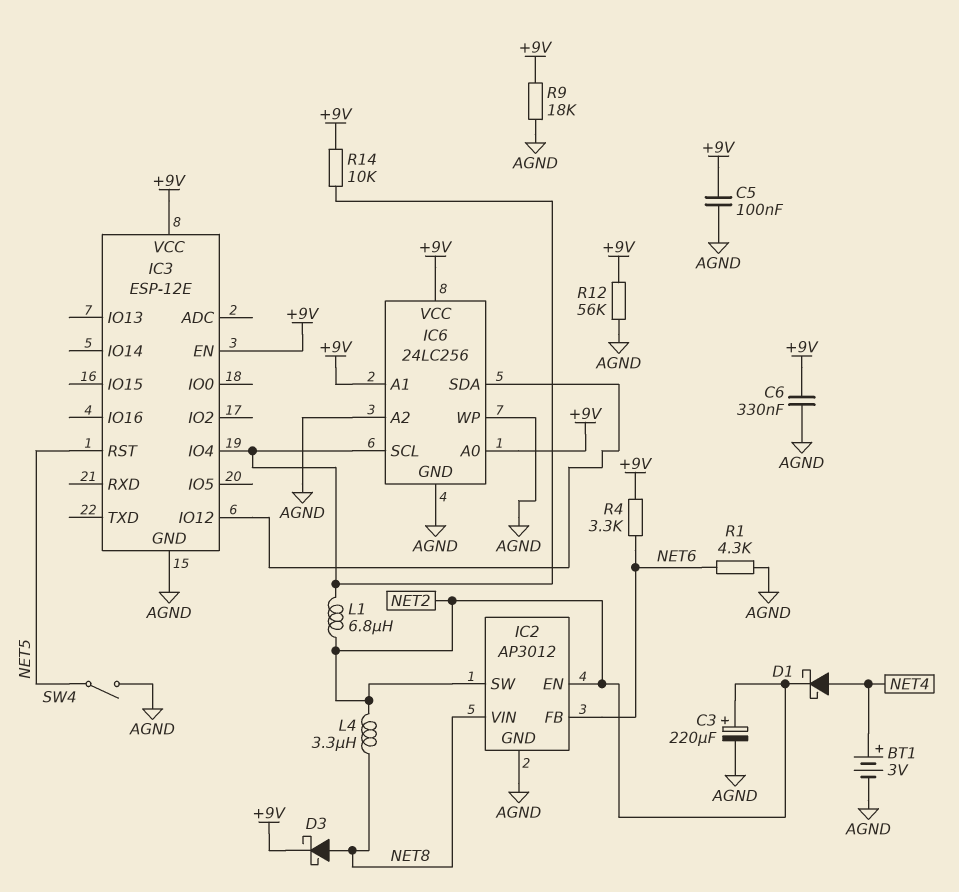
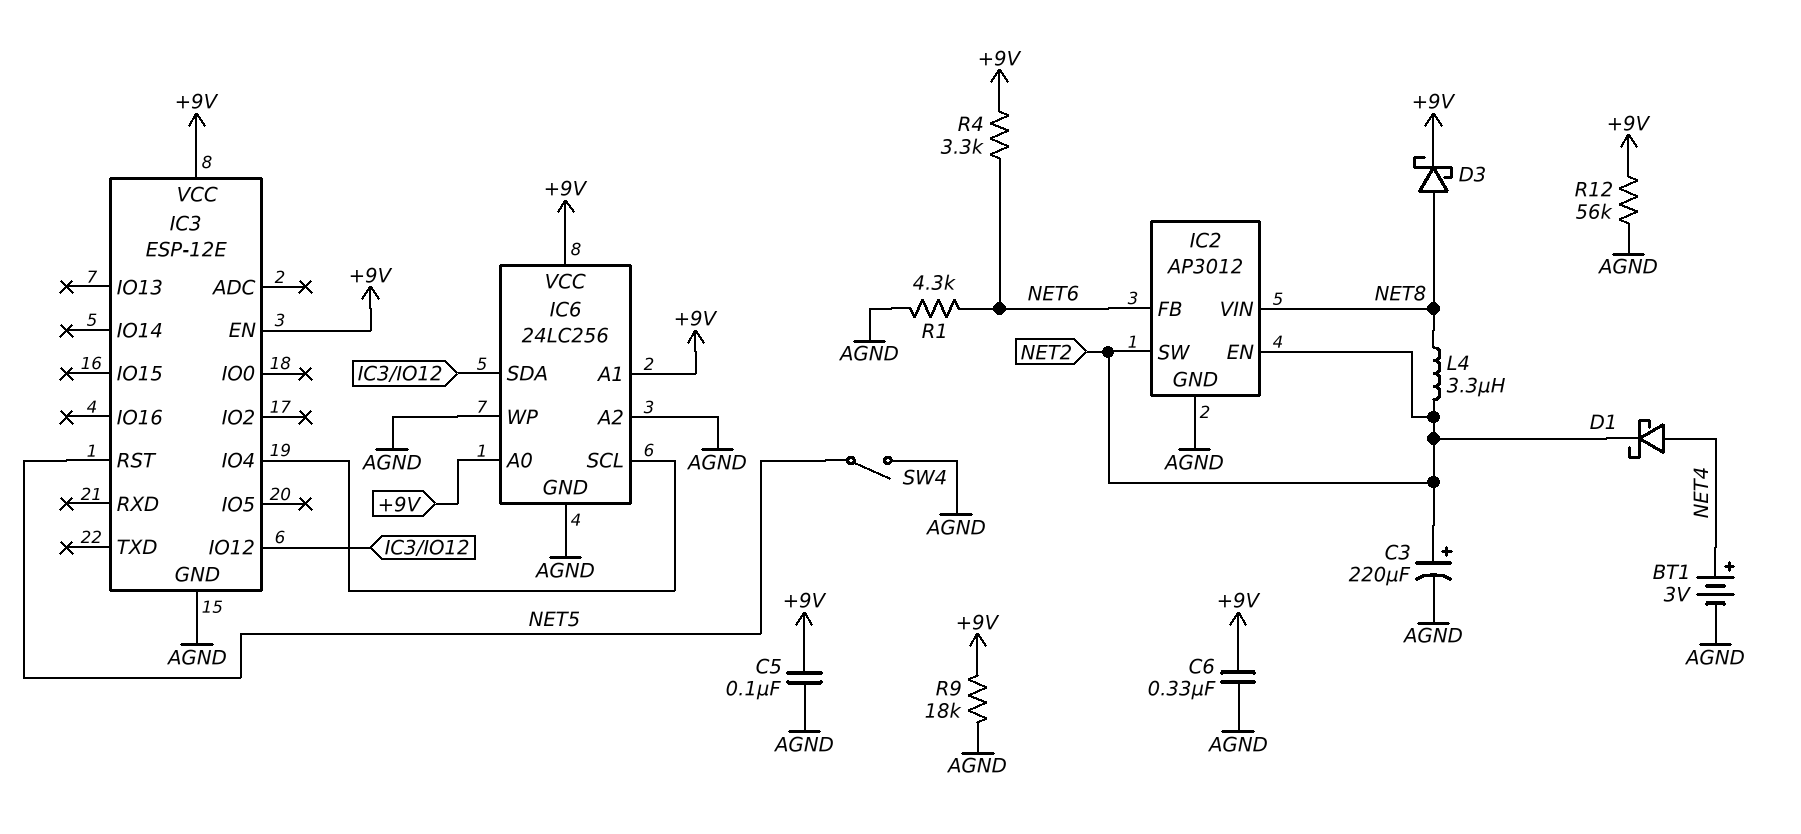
L1: 6.8uH (IC3/IO4, NET2) -> none
R14: 10k (+9V, IC3/IO4) -> none

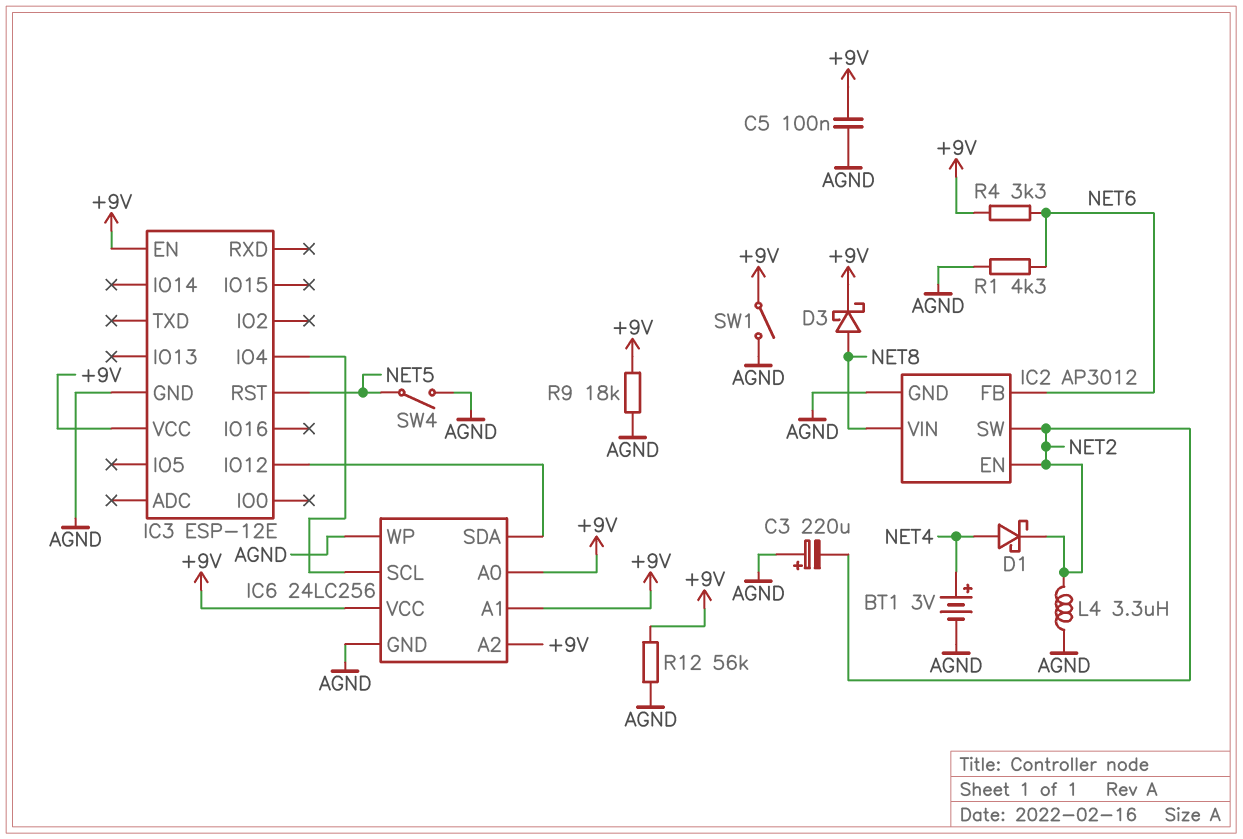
C3: 220uF (plus NET2, minus AGND) -> 220uF (plus AGND, minus NET2)
C6: 330nF (+9V, AGND) -> none
IC6 pin A2: AGND -> +9V
L4: 3.3uH (NET2, NET8) -> 3.3uH (AGND, NET2)
SW1: none -> switch (+9V, AGND)

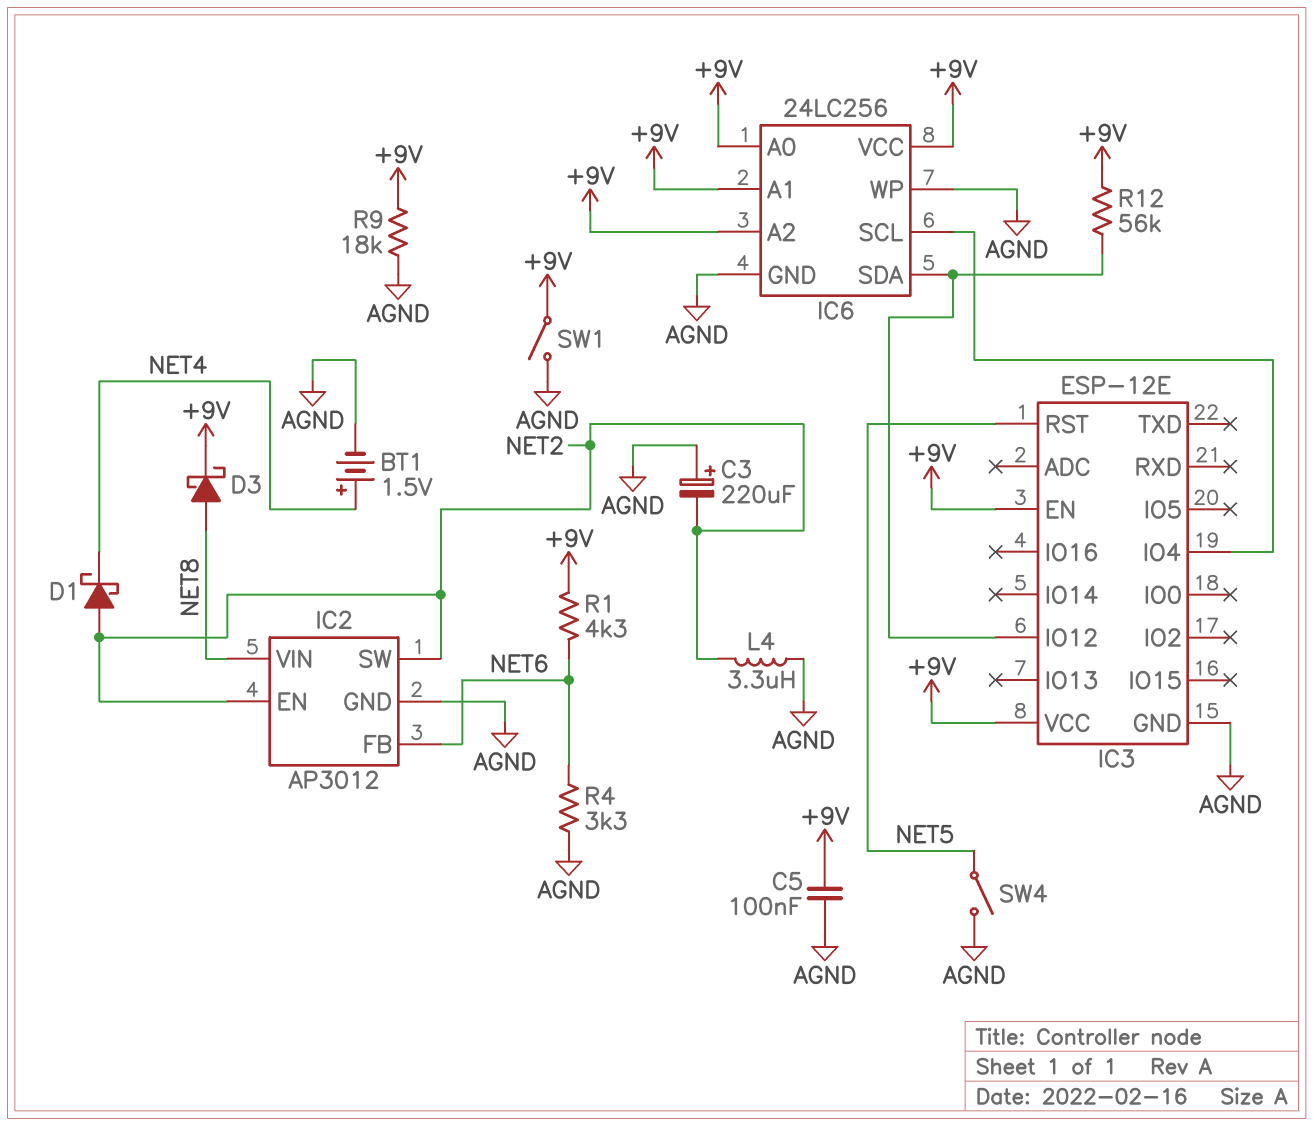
BT1: 3V (plus NET4, minus AGND) -> 1.5V (plus NET4, minus AGND)
D1: schottky (A NET4, K NET2) -> schottky (A NET2, K NET4)
R1: 4.3k (AGND, NET6) -> 4.3k (+9V, NET6)
R4: 3.3k (+9V, NET6) -> 3.3k (AGND, NET6)
R12: 56k (+9V, AGND) -> 56k (+9V, IC3/IO12)

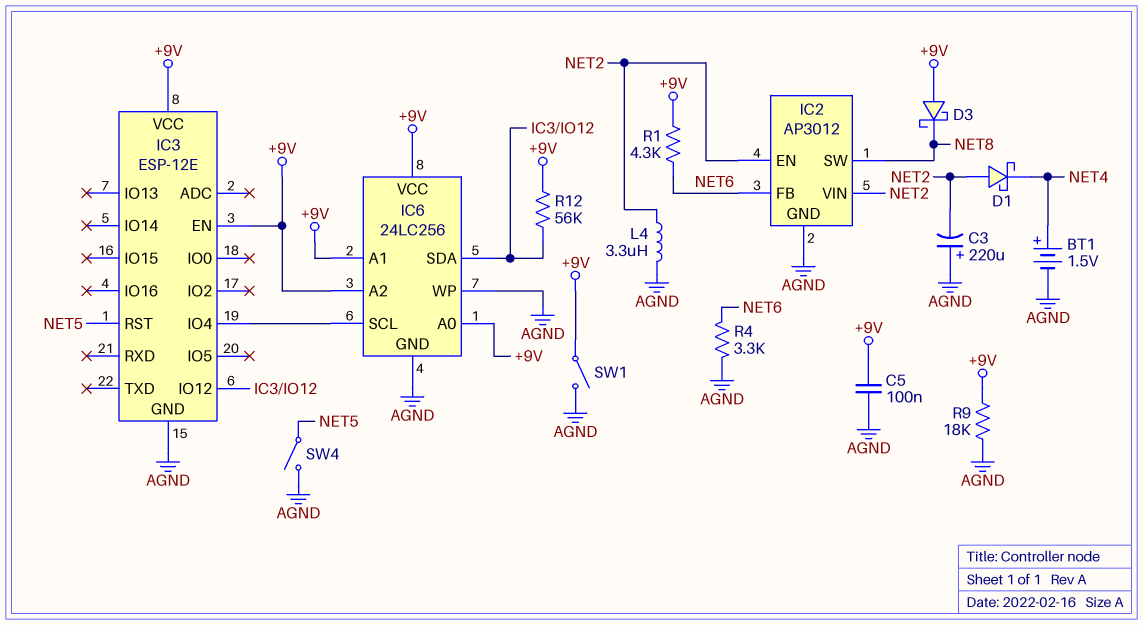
D3: schottky (A NET8, K +9V) -> schottky (A +9V, K NET8)
IC2 pin SW: NET2 -> NET8
IC2 pin VIN: NET8 -> NET2

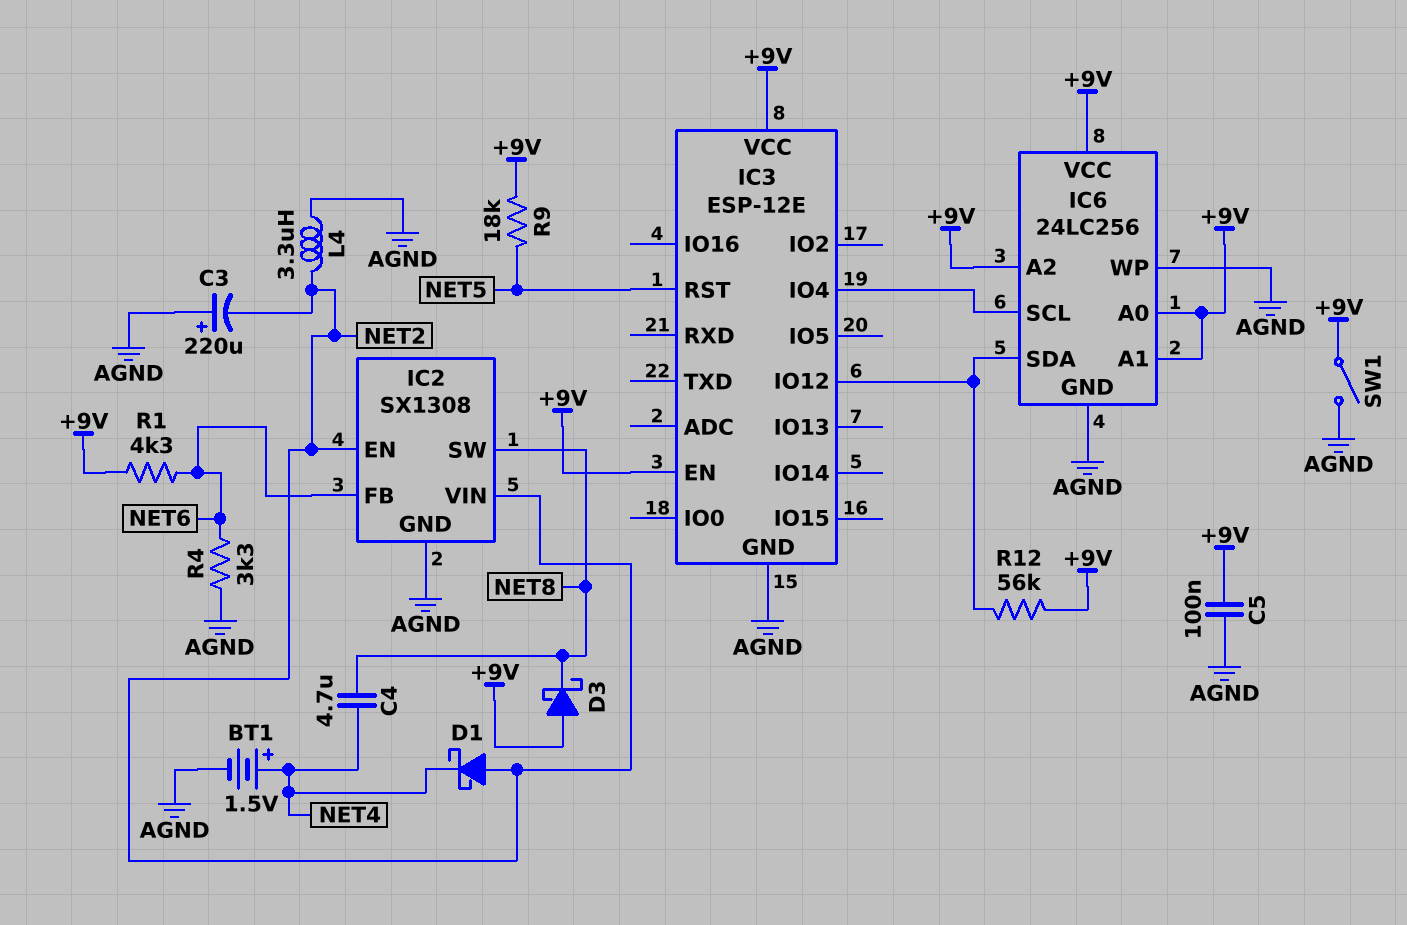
C4: none -> 4.7uF (NET4, NET8)
IC2: AP3012 -> SX1308
R9: 18k (+9V, AGND) -> 18k (+9V, NET5)
SW4: switch (AGND, NET5) -> none

